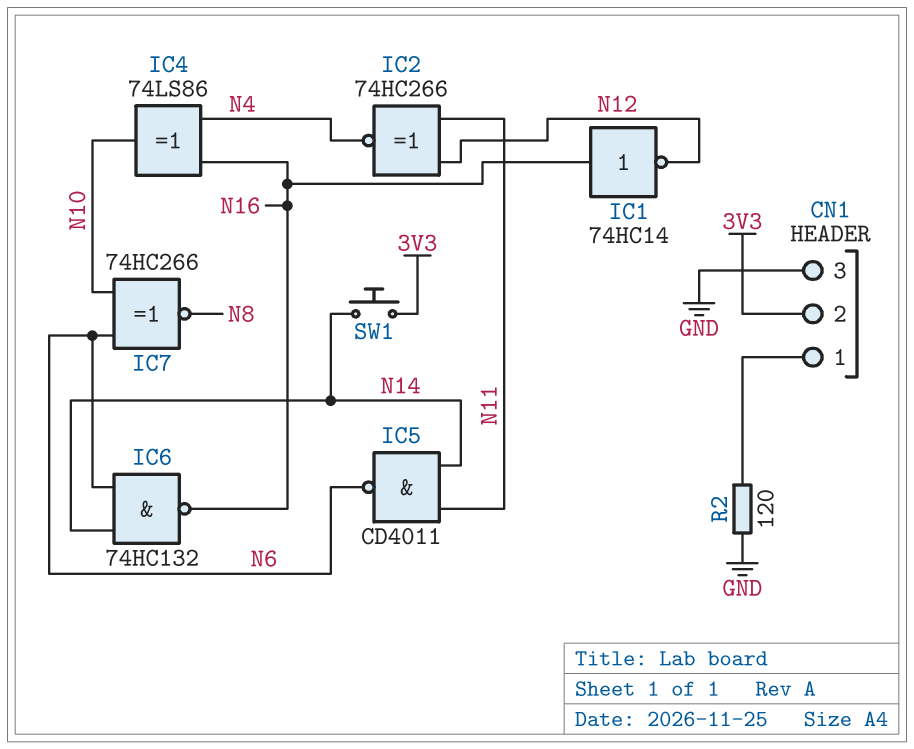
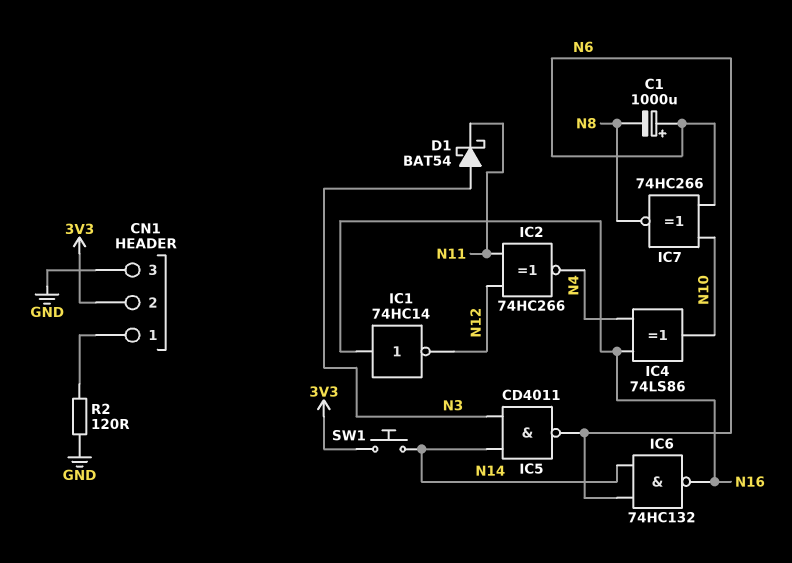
C1: none -> 1000uF (plus N6, minus N8)
D1: none -> schottky BAT54 (A N3, K N11)
IC5: NAND CD4011 (in N11, in N14, out N6) -> NAND CD4011 (in N3, in N14, out N6)

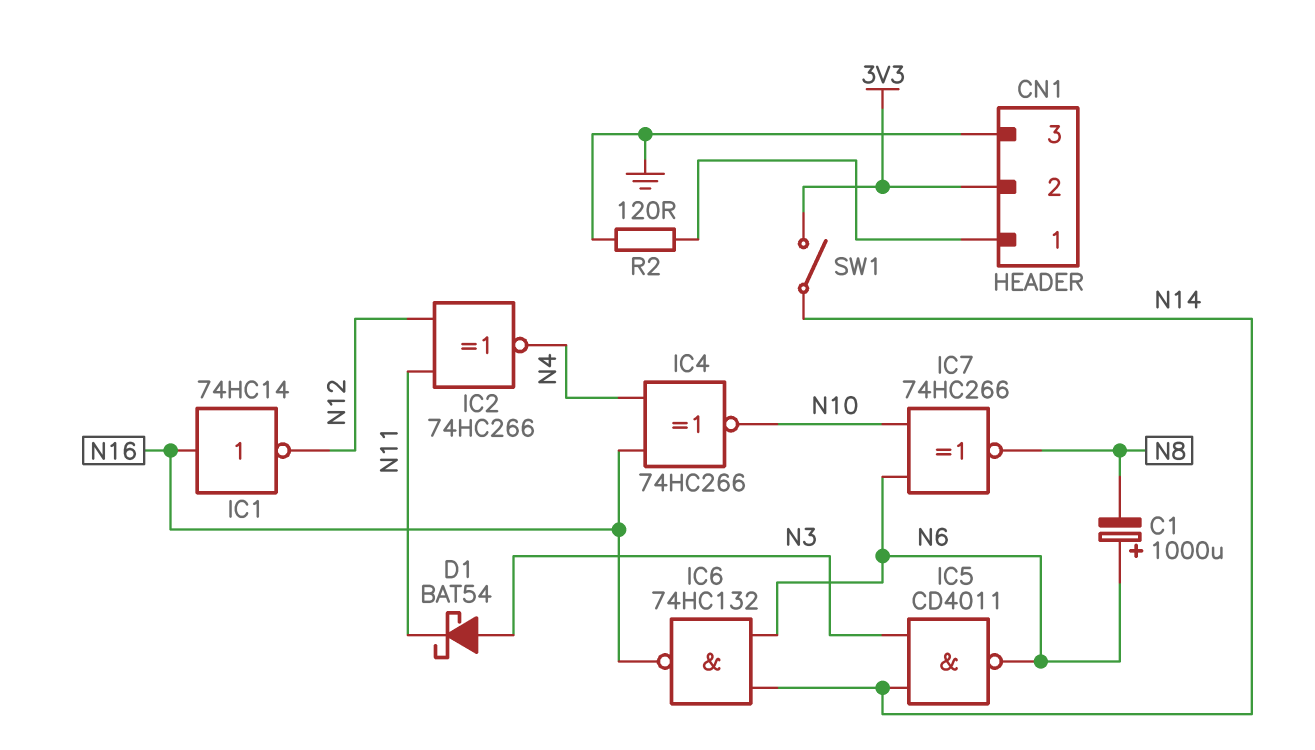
IC4: XOR 74LS86 (in N4, in N16, out N10) -> XNOR 74HC266 (in N4, in N16, out N10)
SW1: button (3V3, N14) -> switch (3V3, N14)

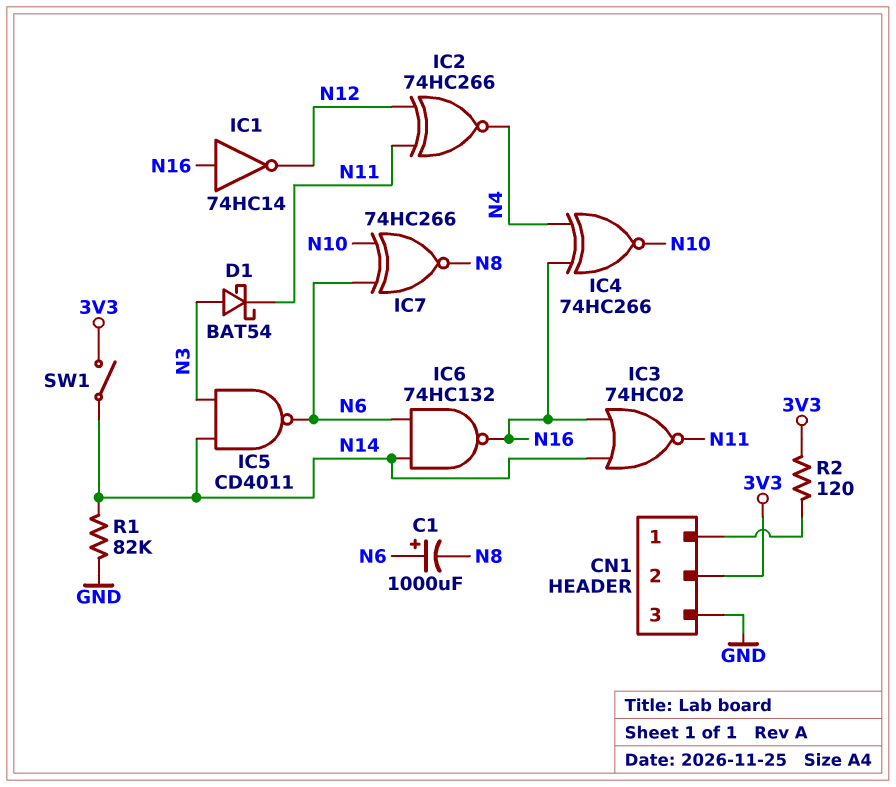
IC3: none -> NOR 74HC02 (in N14, in N16, out N11)
R1: none -> 82k (GND, N14)
R2: 120 (CN1/1, GND) -> 120 (3V3, CN1/1)

